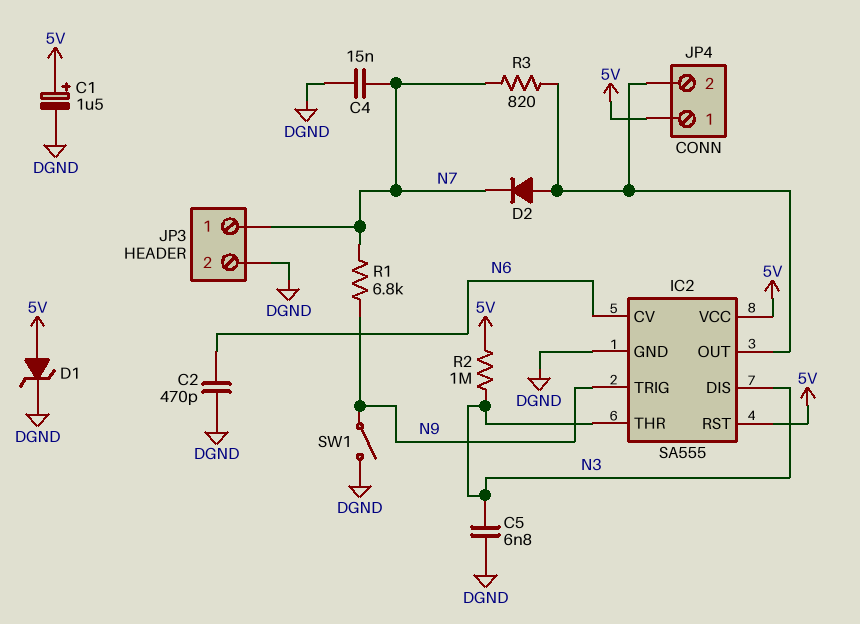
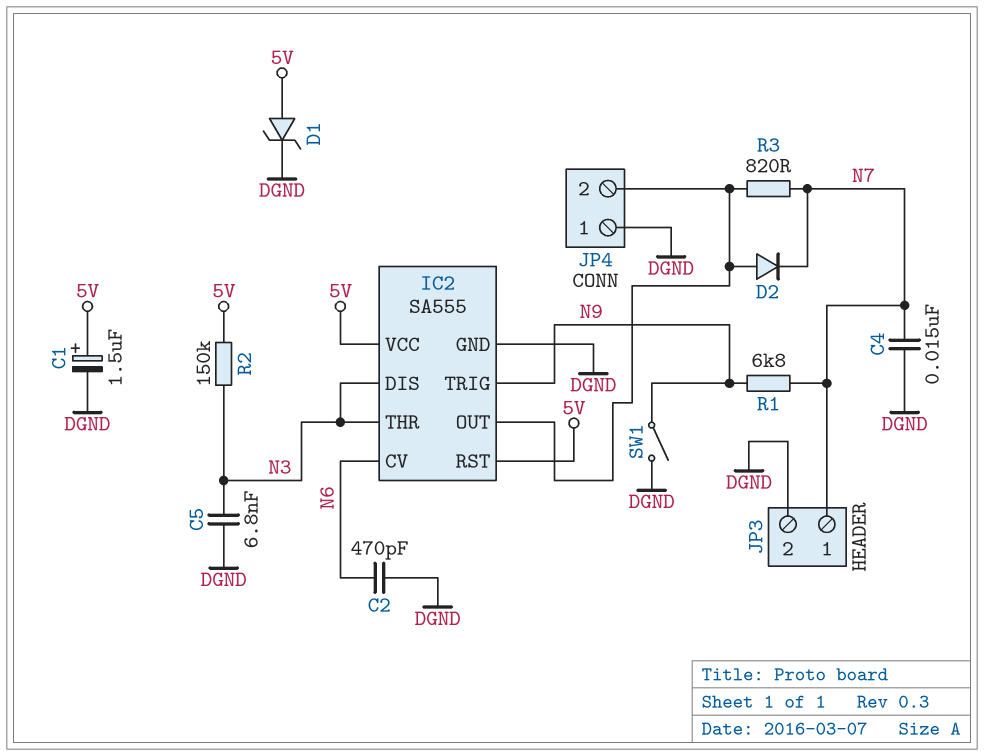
JP4 pin 1: 5V -> DGND
R2: 1M (5V, N3) -> 150k (5V, N3)

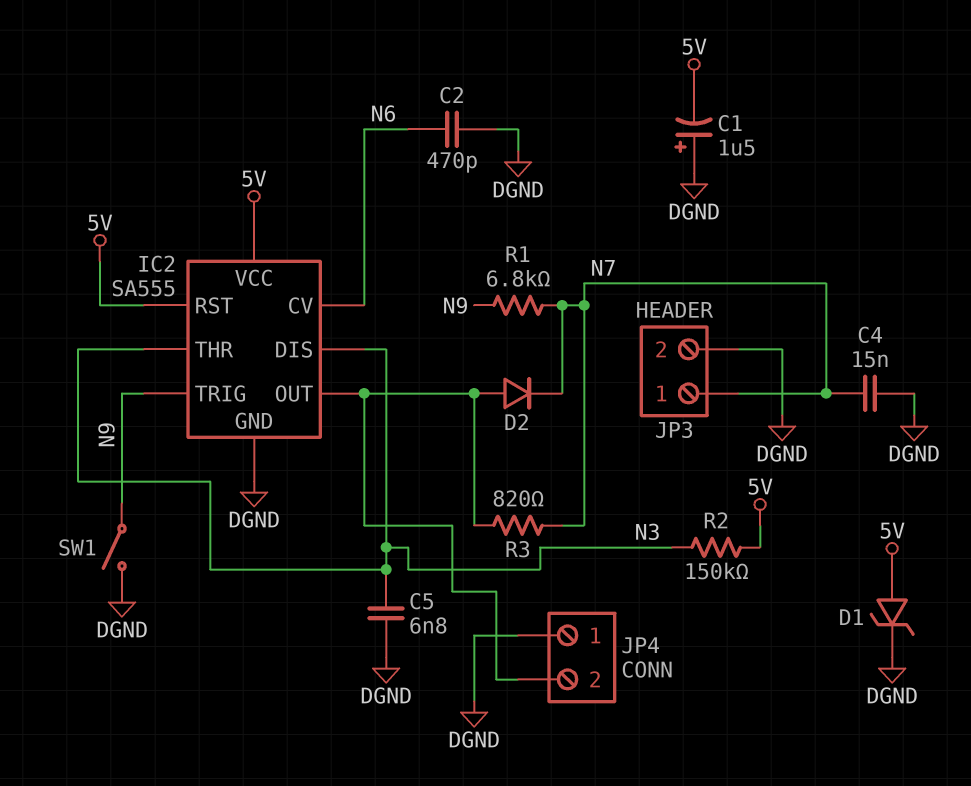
C1: 1.5uF (plus 5V, minus DGND) -> 1.5uF (plus DGND, minus 5V)

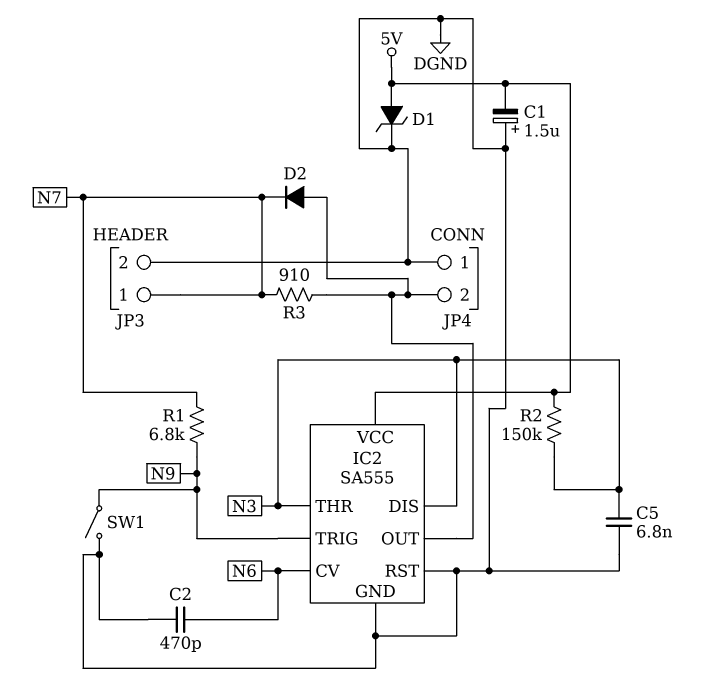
C4: 15nF (DGND, N7) -> none
IC2 pin RST: 5V -> DGND
R3: 820 (IC2/OUT, N7) -> 910 (IC2/OUT, N7)

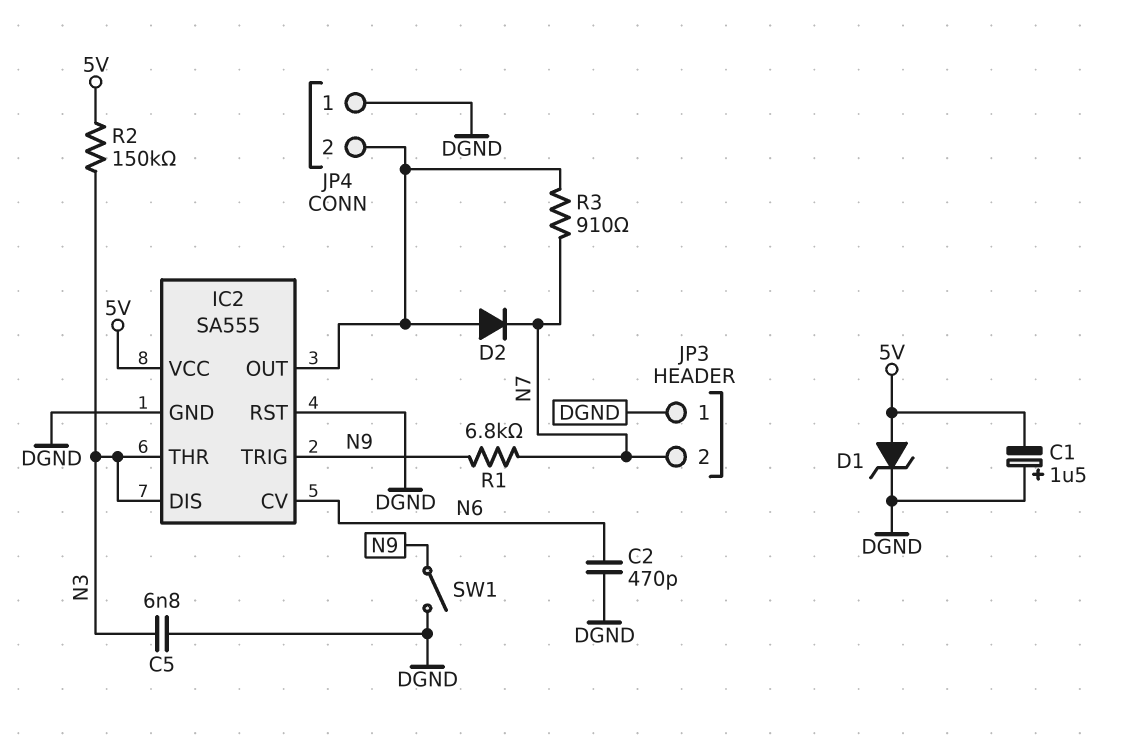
JP3 pin 1: N7 -> DGND
JP3 pin 2: DGND -> N7

